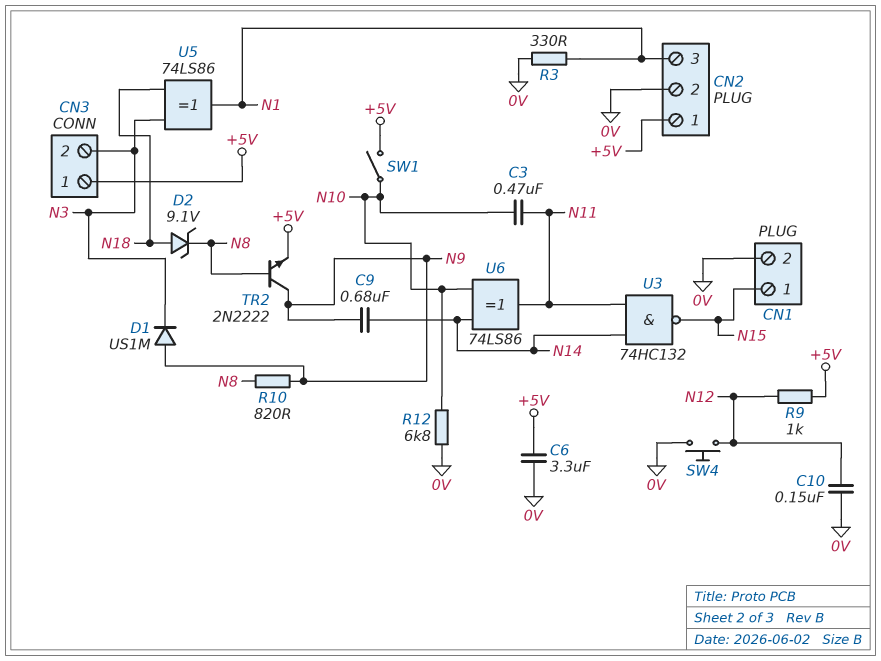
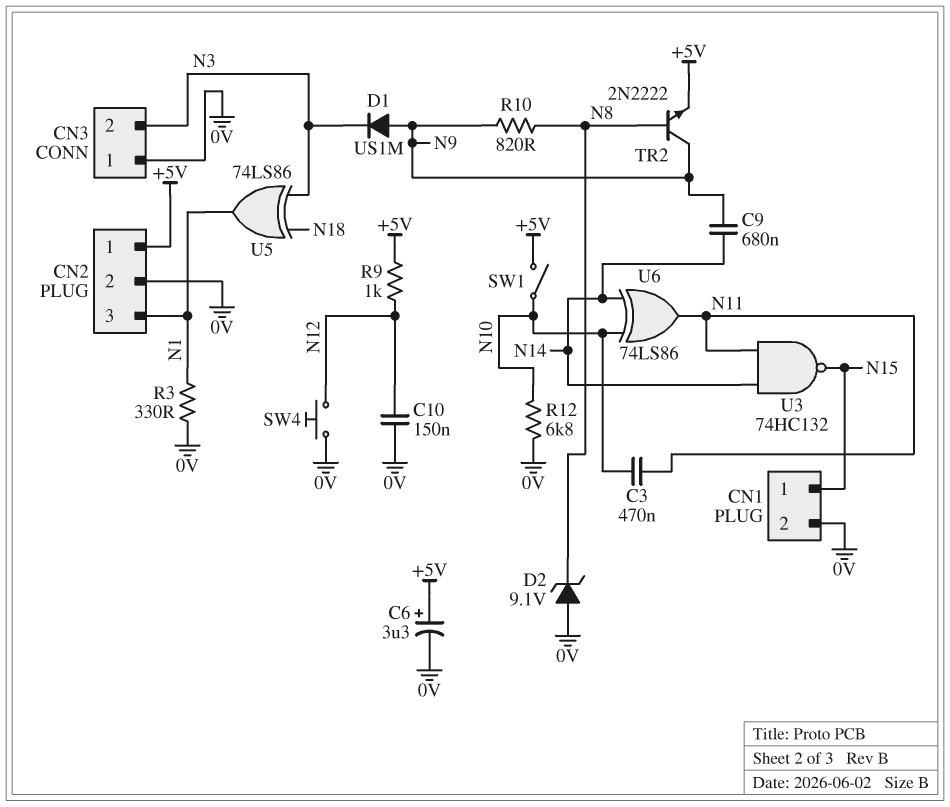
C6: 3.3uF (+5V, 0V) -> 3.3uF (plus +5V, minus 0V)
CN3 pin 1: +5V -> 0V
D2: zener 9.1V (A N18, K N8) -> zener 9.1V (A 0V, K N8)

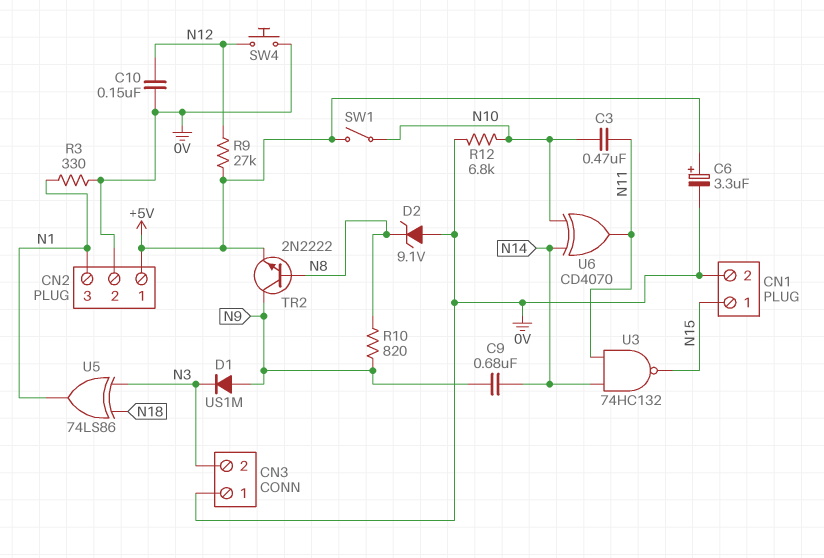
R9: 1k (+5V, N12) -> 27k (+5V, N12)
U6: XOR 74LS86 (in N10, in N14, out N11) -> XOR CD4070 (in N10, in N14, out N11)

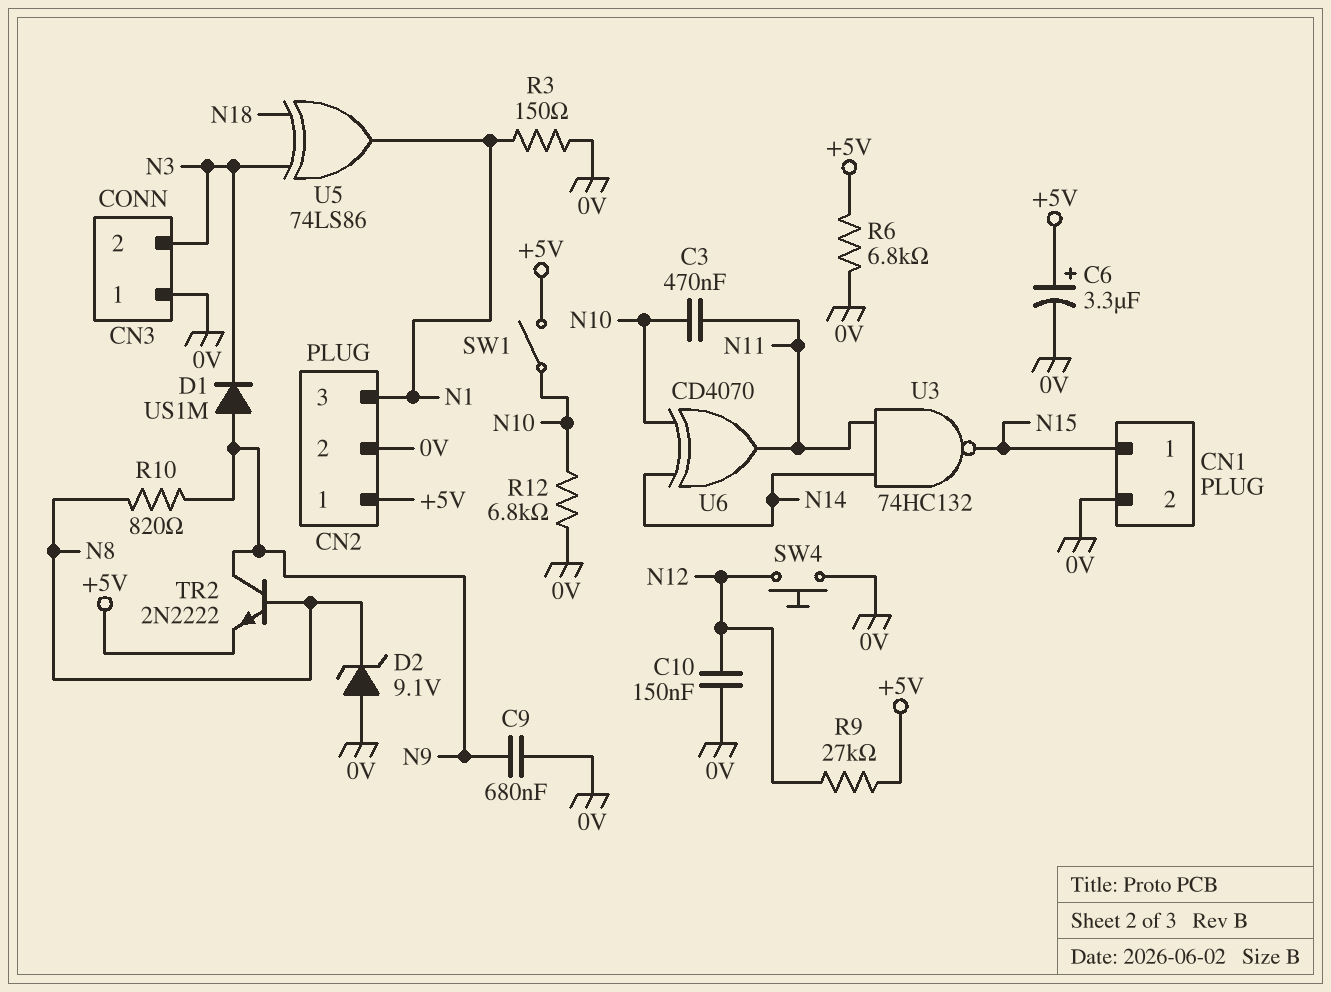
C9: 680nF (N9, N14) -> 680nF (0V, N9)
R3: 330 (0V, N1) -> 150 (0V, N1)
R6: none -> 6.8k (+5V, 0V)

